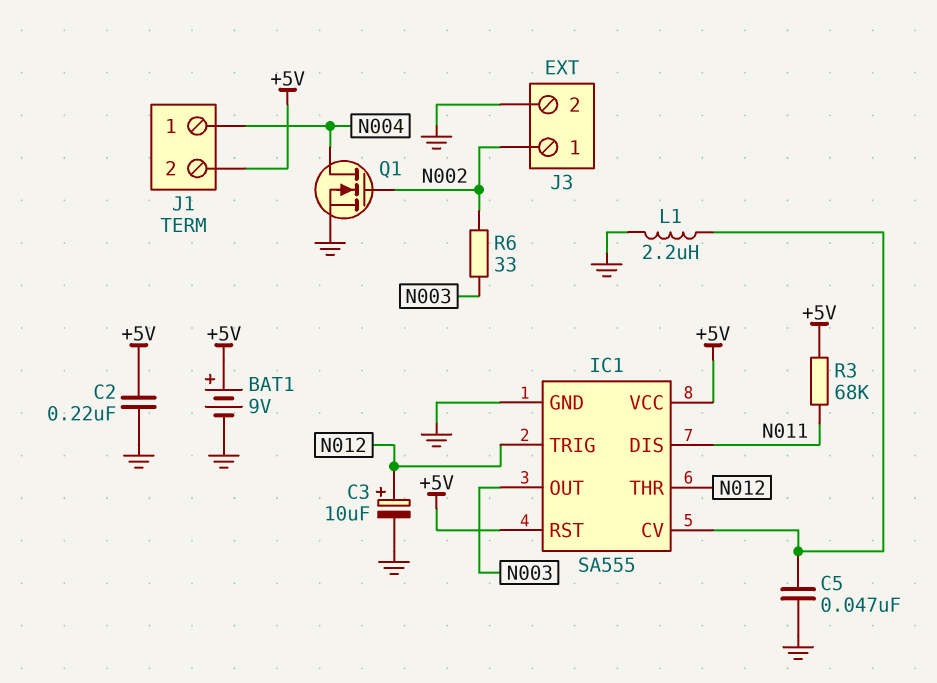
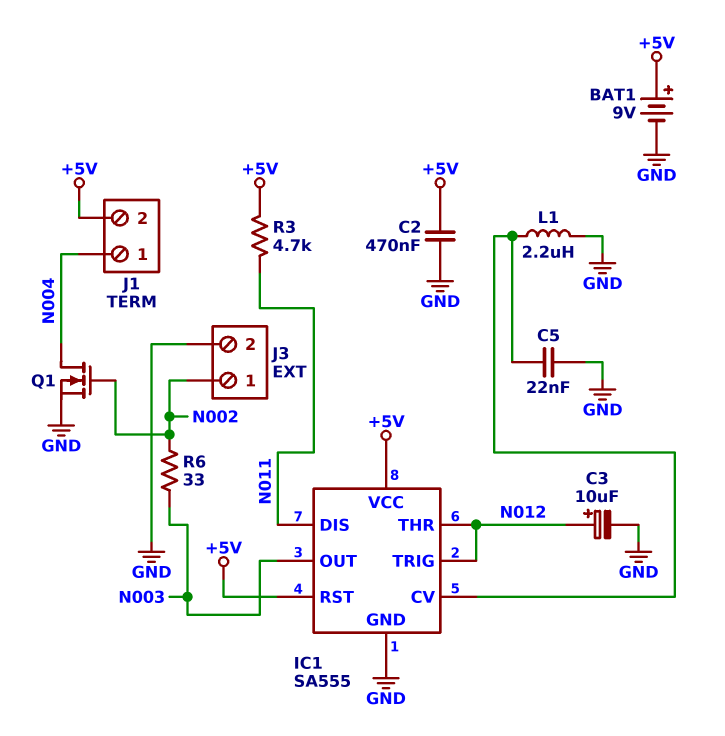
C2: 220nF (+5V, GND) -> 470nF (+5V, GND)
C5: 47nF (GND, IC1/CV) -> 22nF (GND, IC1/CV)
R3: 68k (+5V, N011) -> 4.7k (+5V, N011)

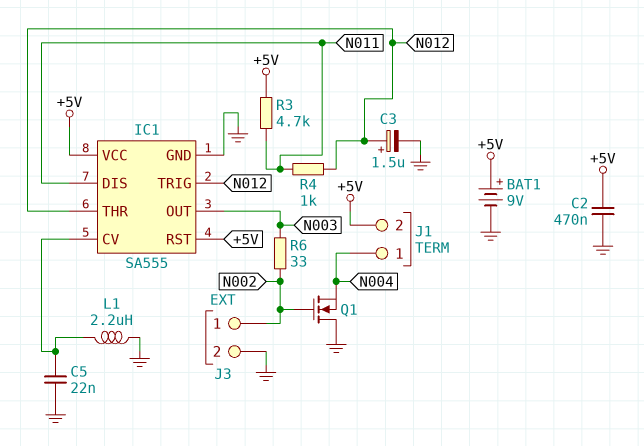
C3: 10uF (plus N012, minus GND) -> 1.5uF (plus N012, minus GND)
Q1: NMOS (G N002, D N004, S GND) -> NMOS (G N002, D GND, S N004)
R4: none -> 1k (N011, N012)

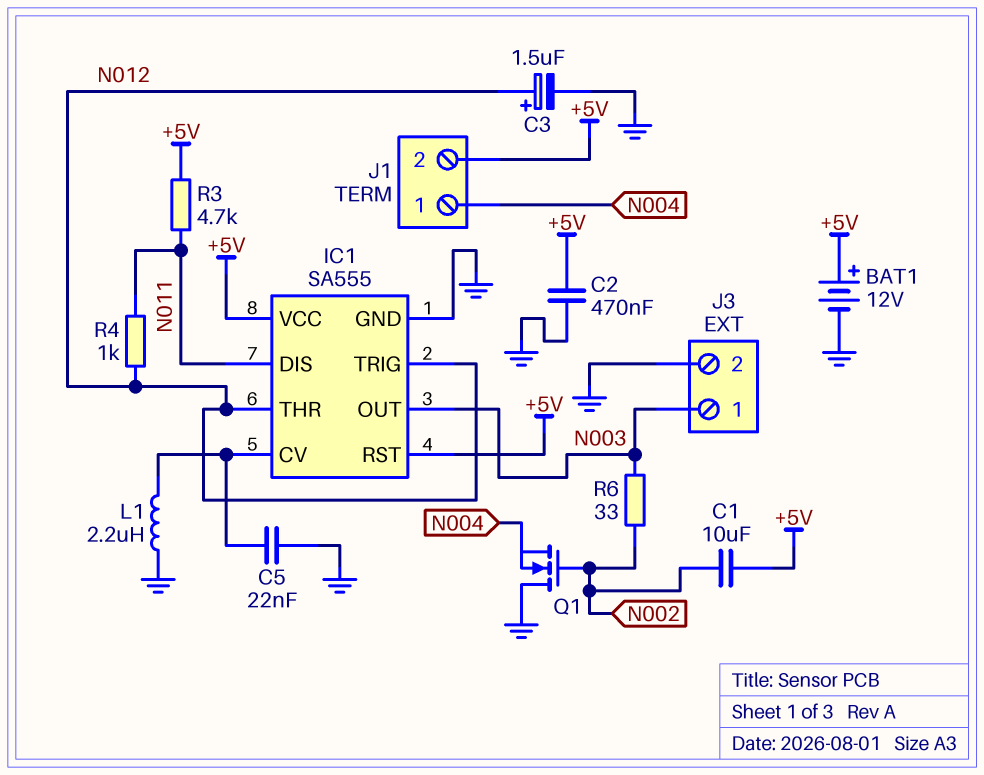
BAT1: 9V (plus +5V, minus GND) -> 12V (plus +5V, minus GND)
C1: none -> 10uF (+5V, N002)
J3 pin 1: N002 -> N003

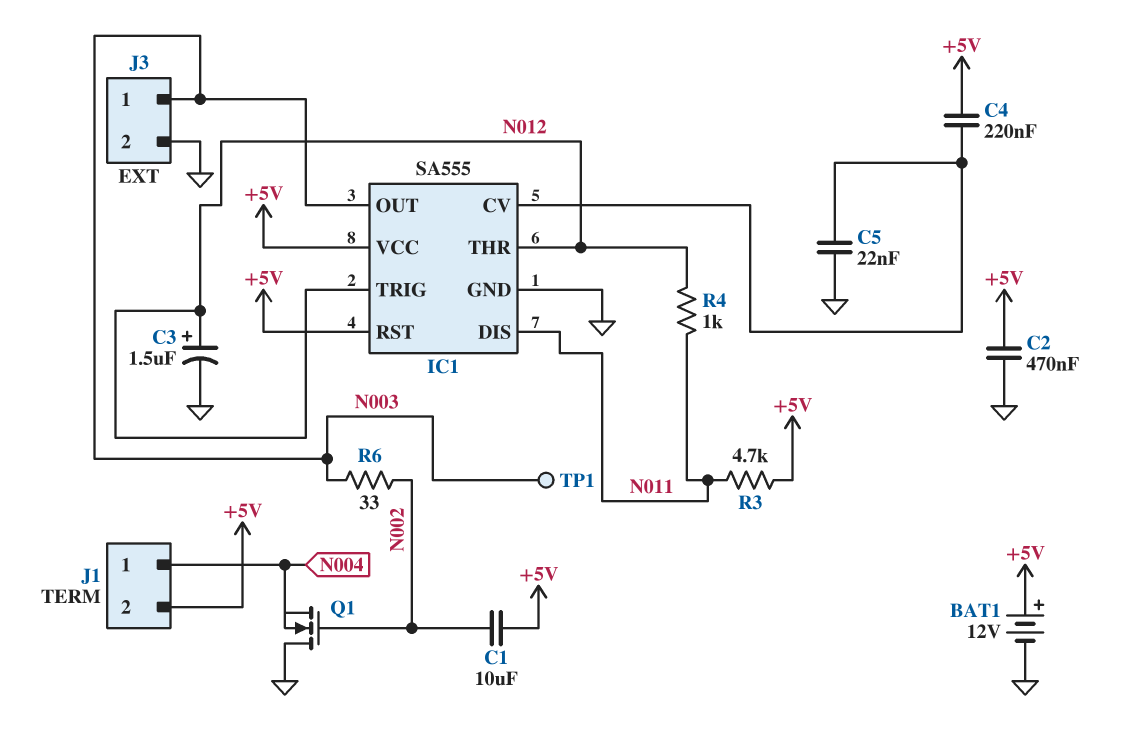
C4: none -> 220nF (+5V, IC1/CV)
L1: 2.2uH (GND, IC1/CV) -> none
TP1: none -> test point (N003)

